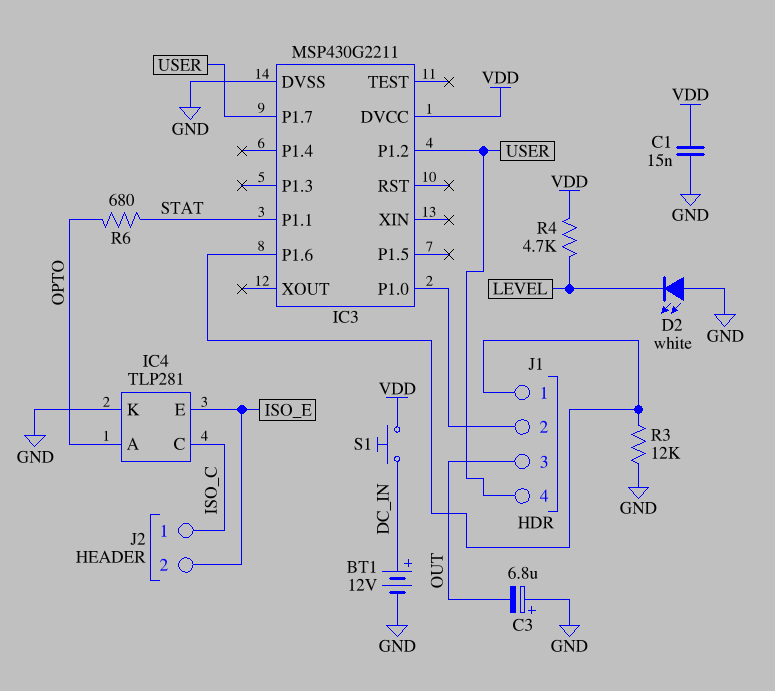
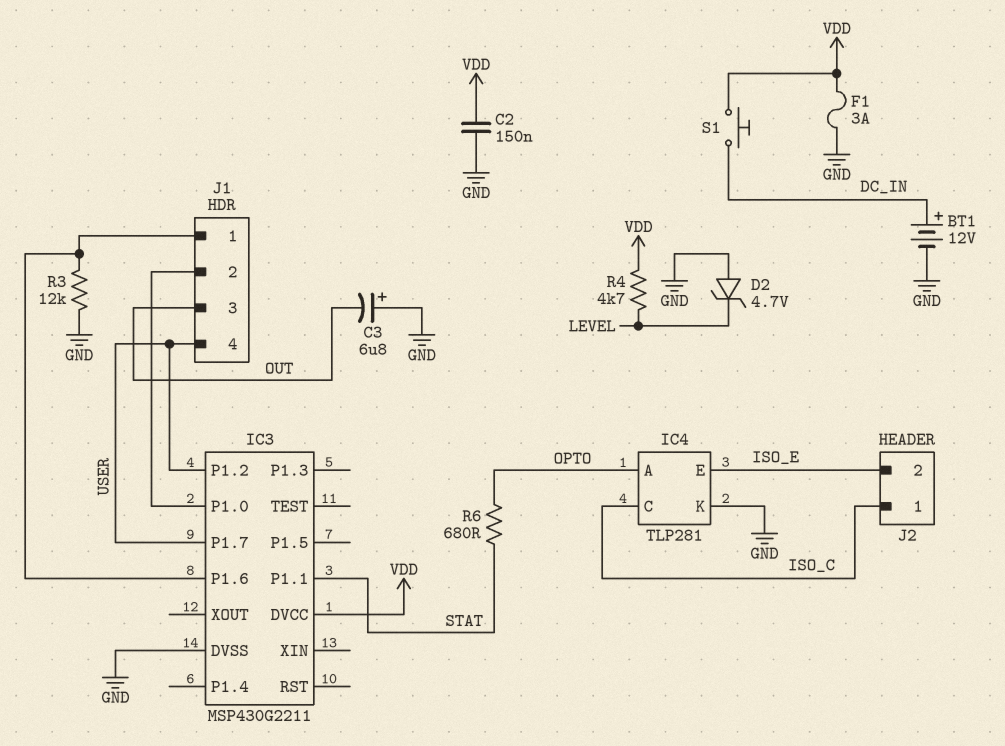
C1: 15nF (GND, VDD) -> none
C2: none -> 150nF (GND, VDD)
D2: LED white (A GND, K LEVEL) -> zener 4.7V (A GND, K LEVEL)
F1: none -> 3A (GND, VDD)

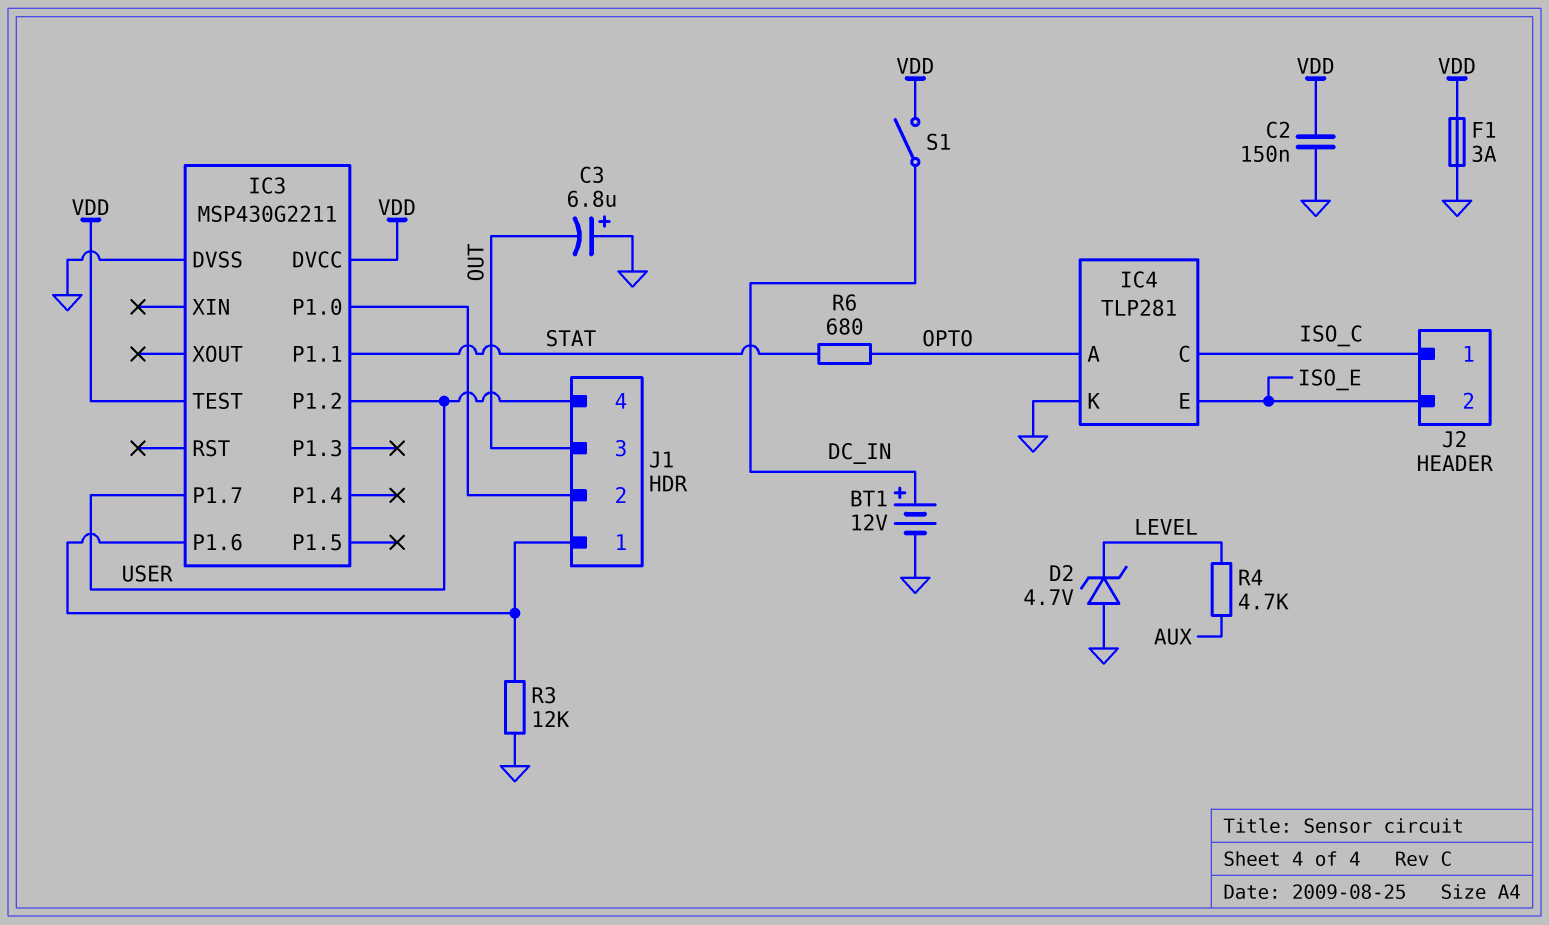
IC3 pin TEST: none -> VDD
R4: 4.7k (LEVEL, VDD) -> 4.7k (AUX, LEVEL)
S1: button (DC_IN, VDD) -> switch (DC_IN, VDD)

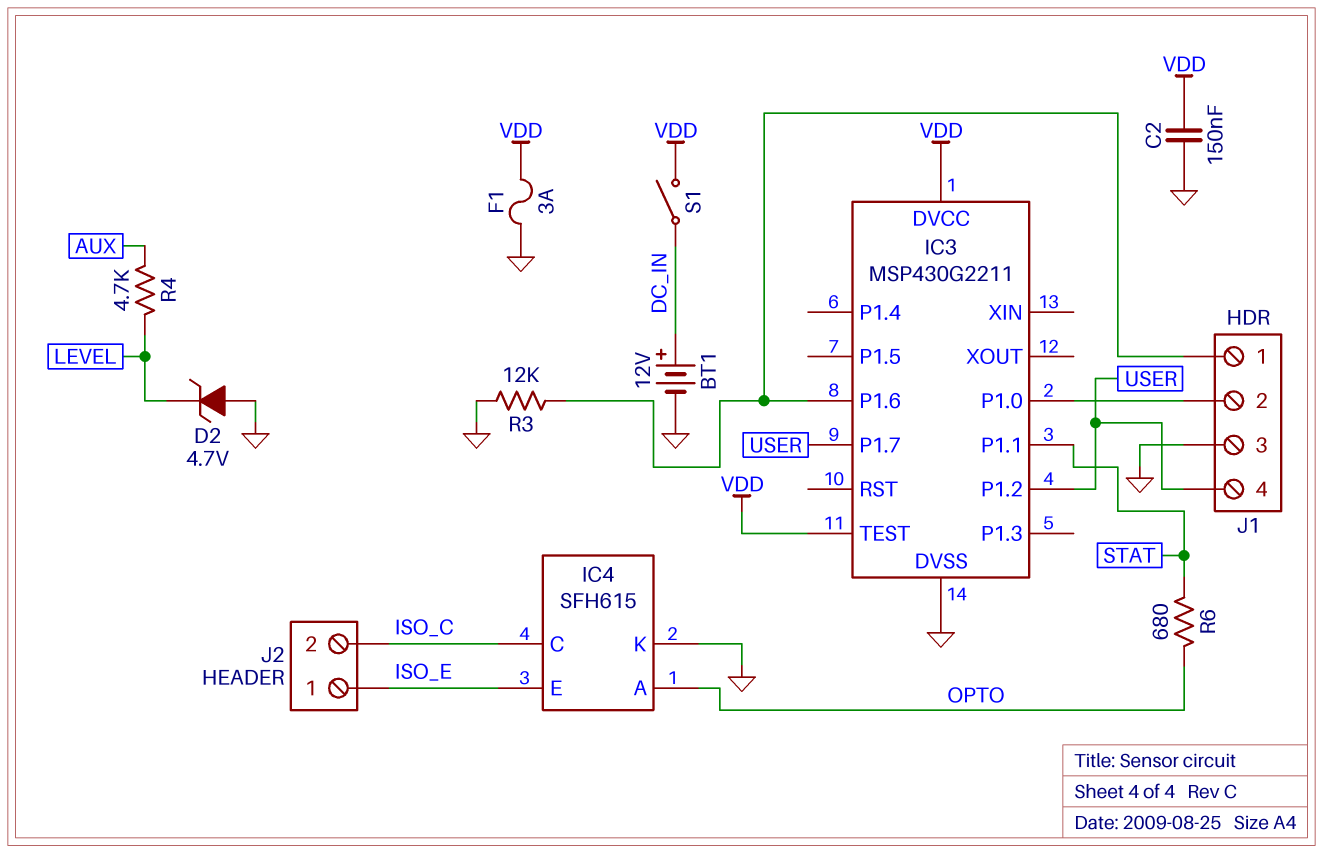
C3: 6.8uF (plus GND, minus OUT) -> none
IC4: TLP281 -> SFH615
J1 pin 3: OUT -> GND
J2 pin 1: ISO_C -> ISO_E
J2 pin 2: ISO_E -> ISO_C

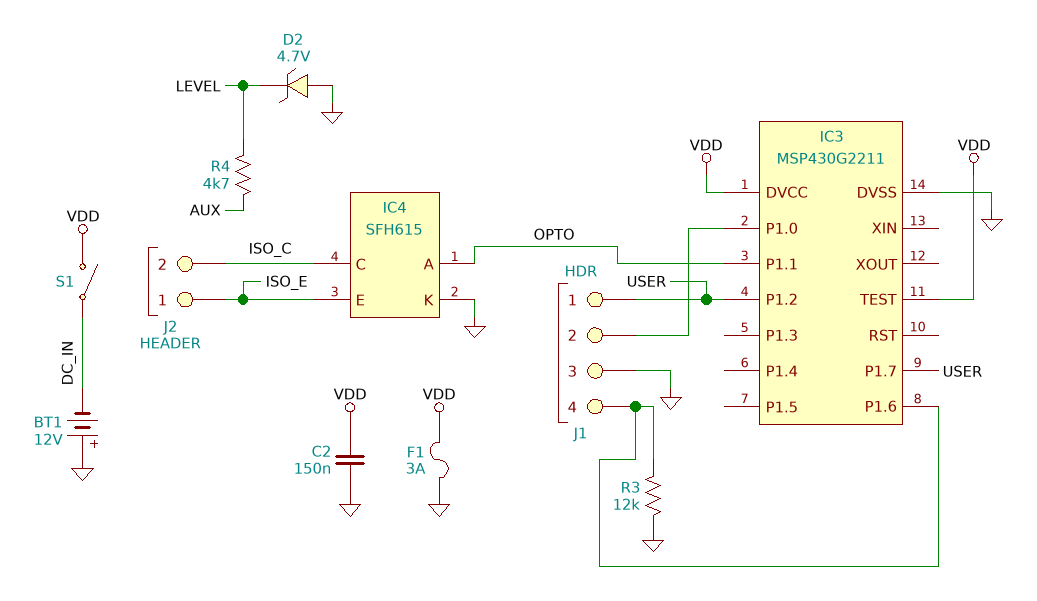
BT1: 12V (plus DC_IN, minus GND) -> 12V (plus GND, minus DC_IN)
IC3 pin P1.1: STAT -> OPTO
J1 pin 1: IC3/P1.6 -> USER
J1 pin 4: USER -> IC3/P1.6
R6: 680 (OPTO, STAT) -> none

